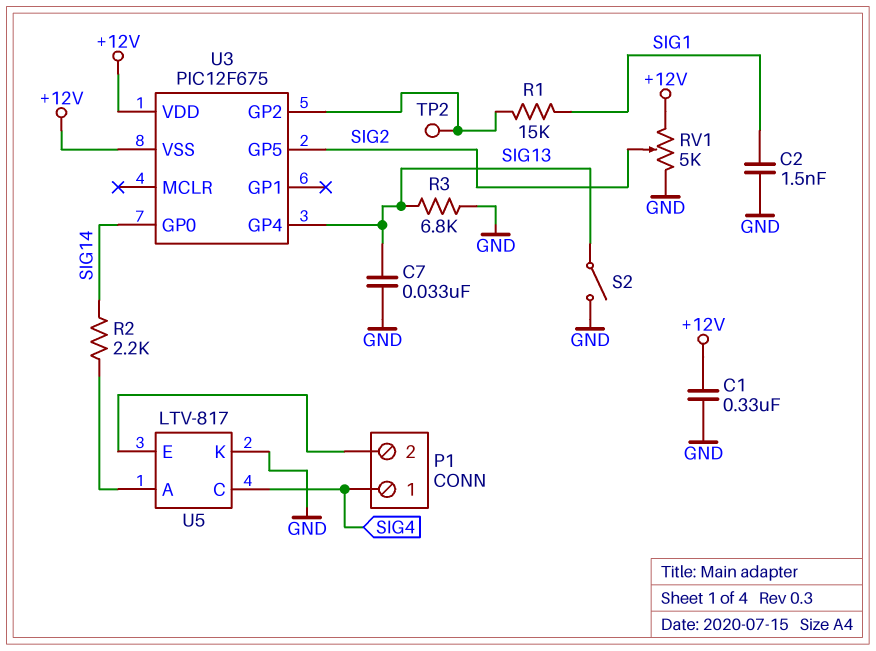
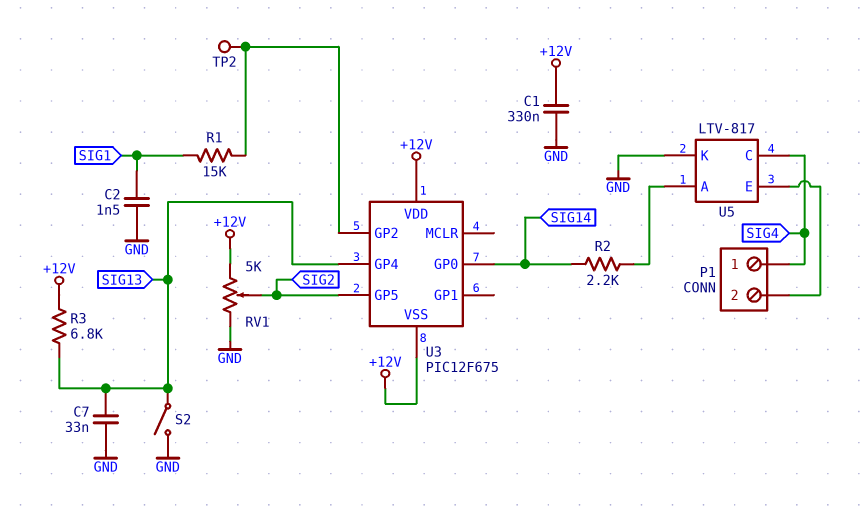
R3: 6.8k (GND, SIG13) -> 6.8k (+12V, SIG13)

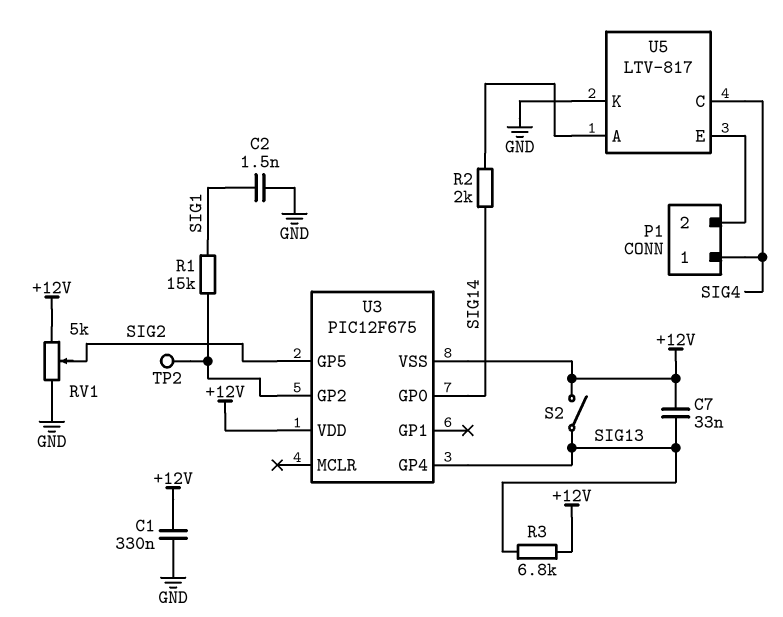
C7: 33nF (GND, SIG13) -> 33nF (+12V, SIG13)
R2: 2.2k (SIG14, U5/A) -> 2k (SIG14, U5/A)
S2: switch (GND, SIG13) -> switch (+12V, SIG13)

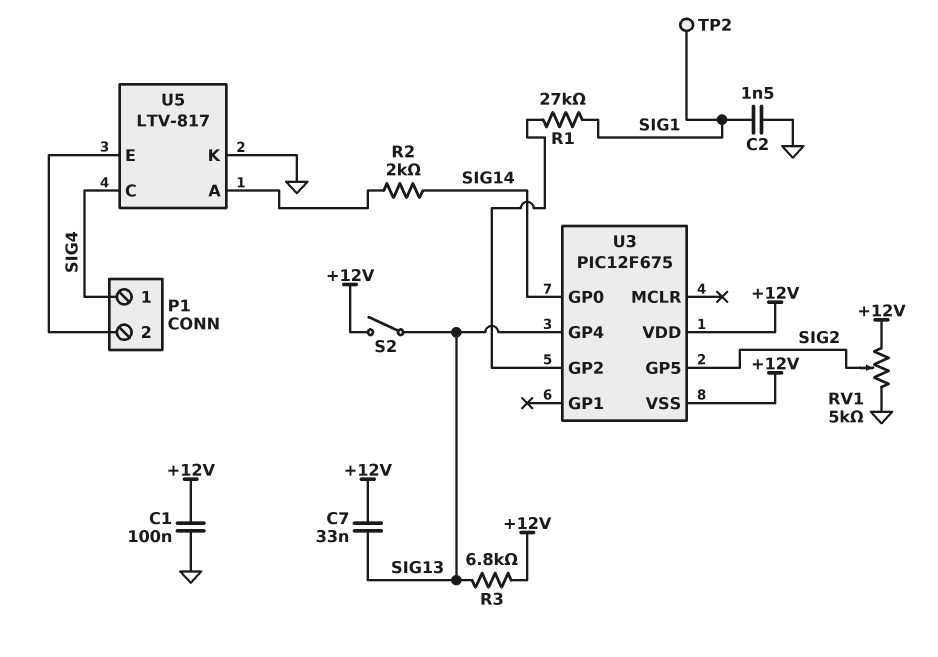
C1: 330nF (+12V, GND) -> 100nF (+12V, GND)
R1: 15k (SIG1, U3/GP2) -> 27k (SIG1, U3/GP2)
TP2: test point (U3/GP2) -> test point (SIG1)

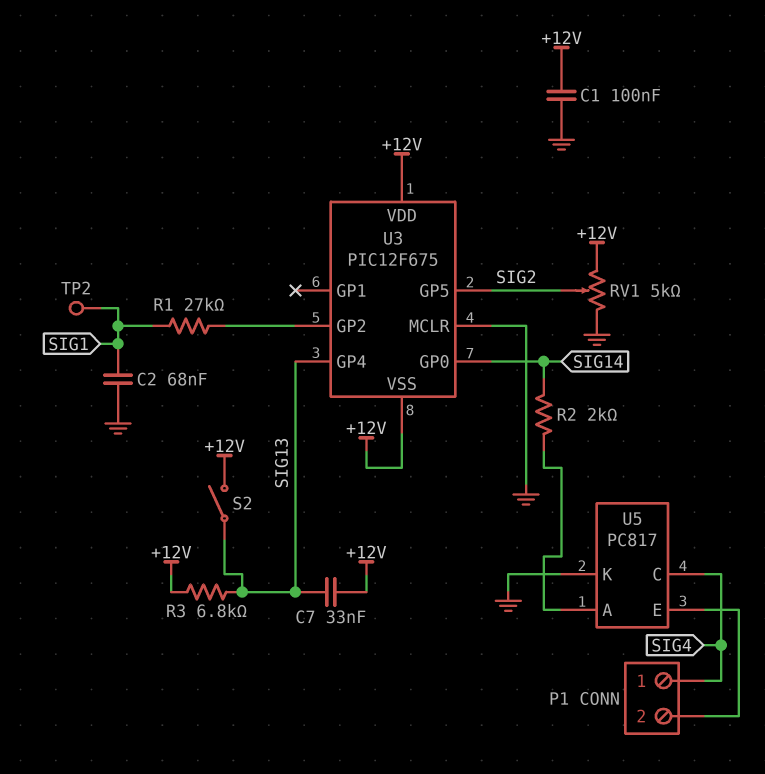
C2: 1.5nF (GND, SIG1) -> 68nF (GND, SIG1)
U3 pin MCLR: none -> GND
U5: LTV-817 -> PC817

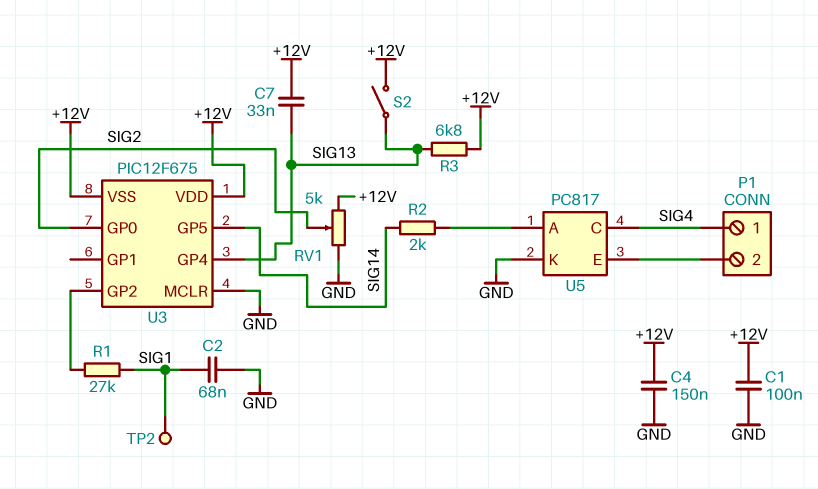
C4: none -> 150nF (+12V, GND)
U3 pin GP0: SIG14 -> SIG2
U3 pin GP5: SIG2 -> SIG14

